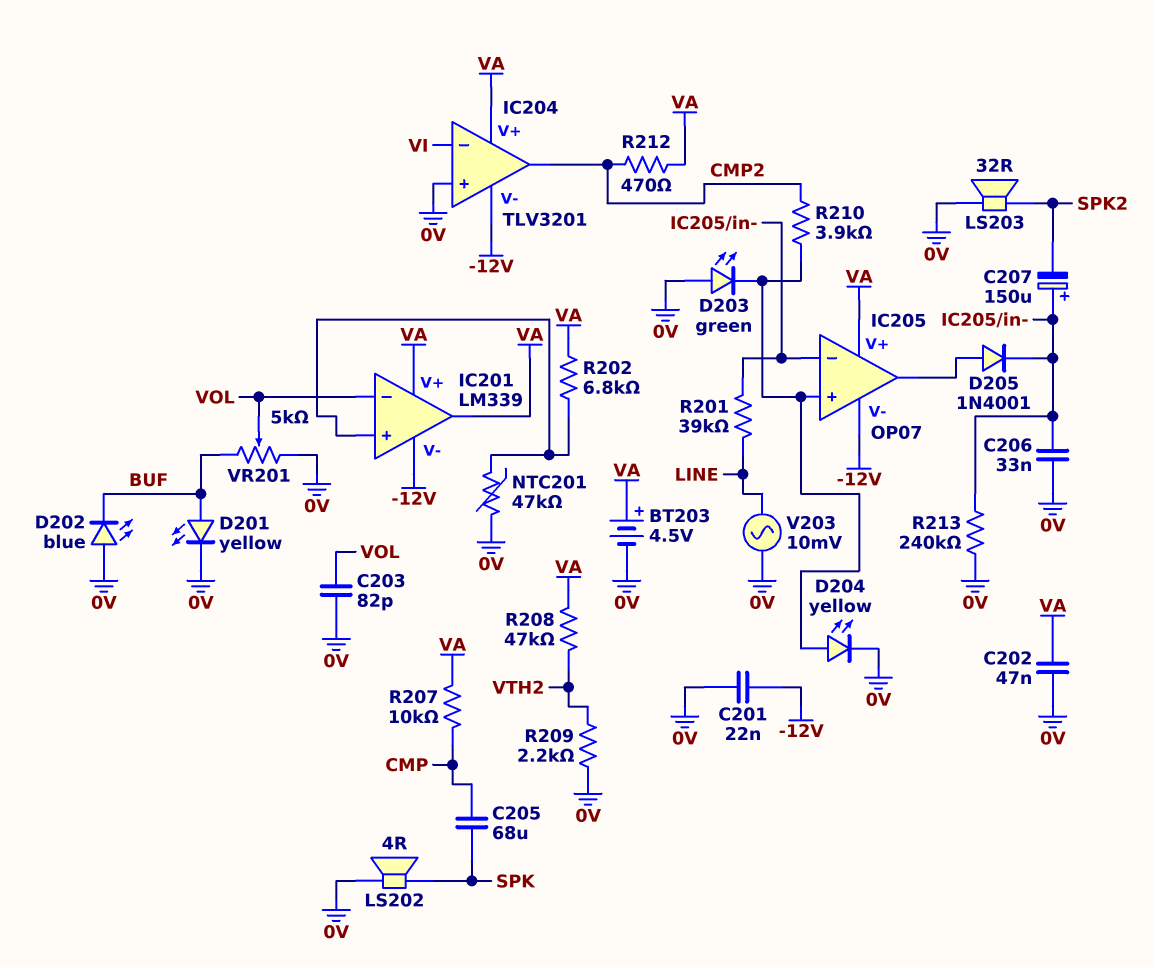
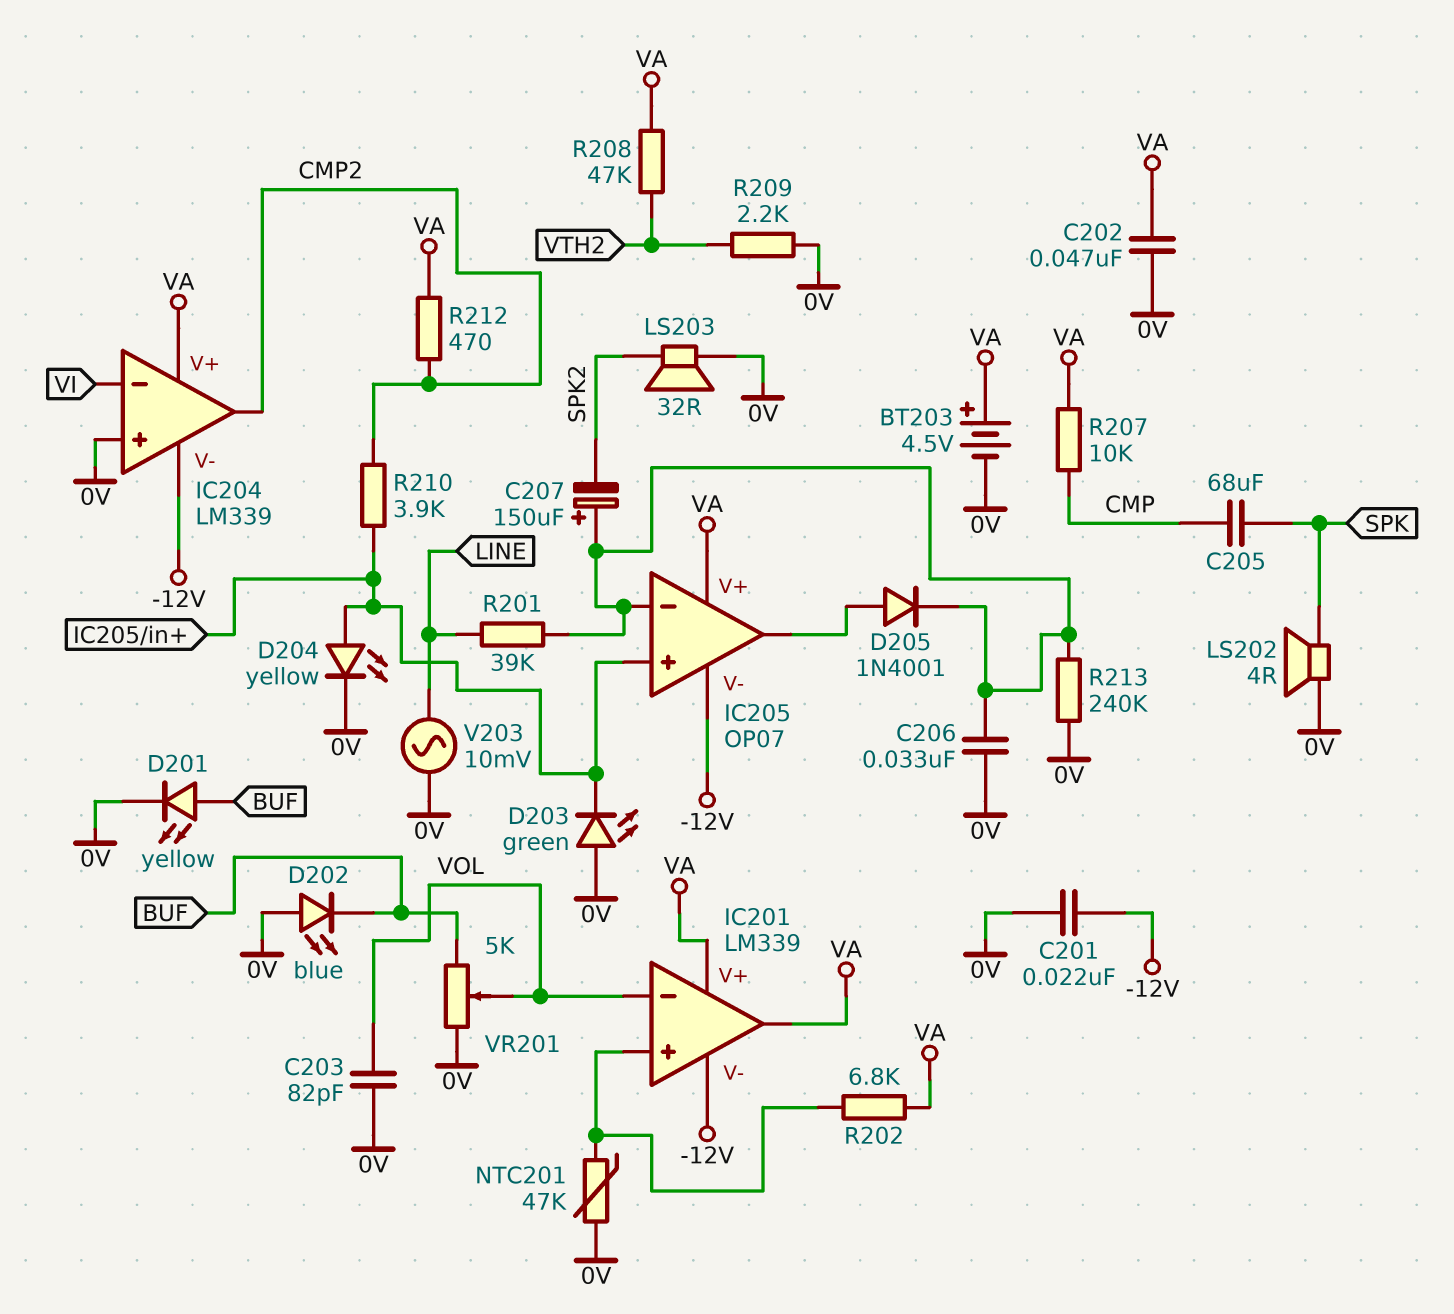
IC204: TLV3201 -> LM339

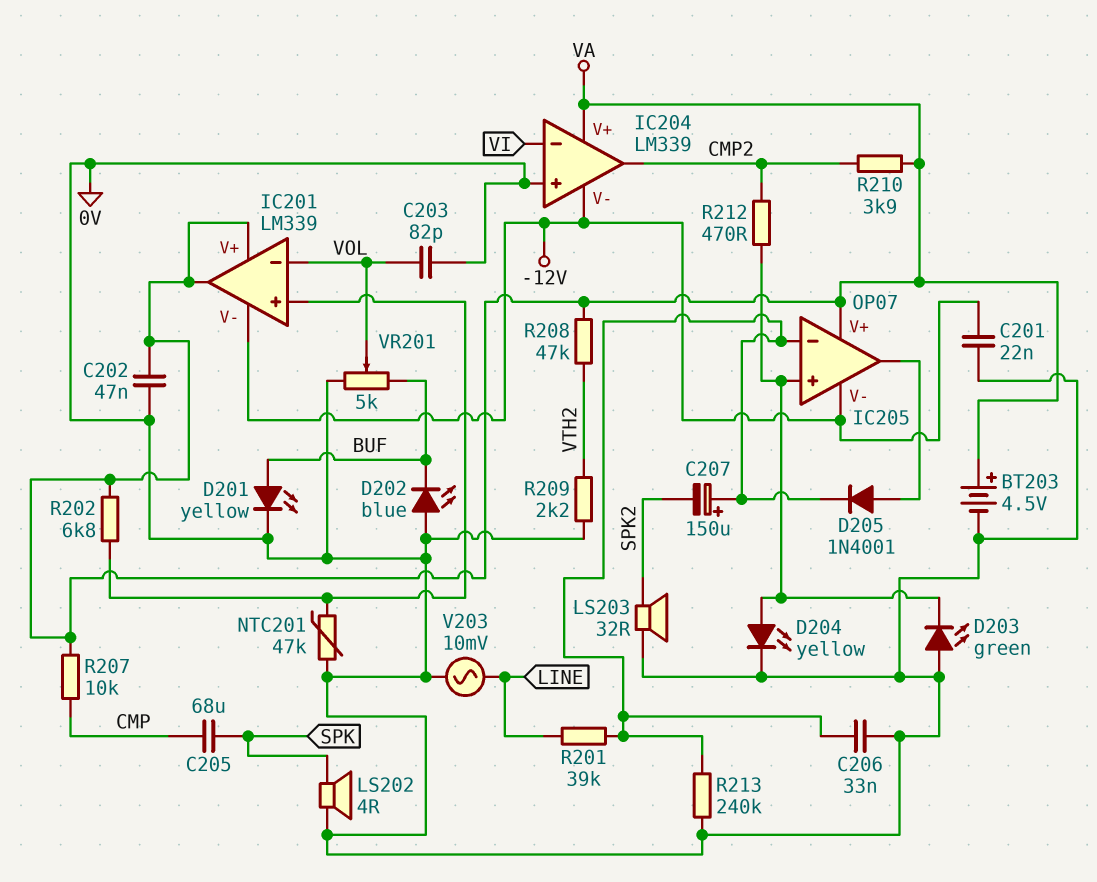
R210: 3.9k (CMP2, IC205/in+) -> 3.9k (CMP2, VA)
R212: 470 (CMP2, VA) -> 470 (CMP2, IC205/in+)

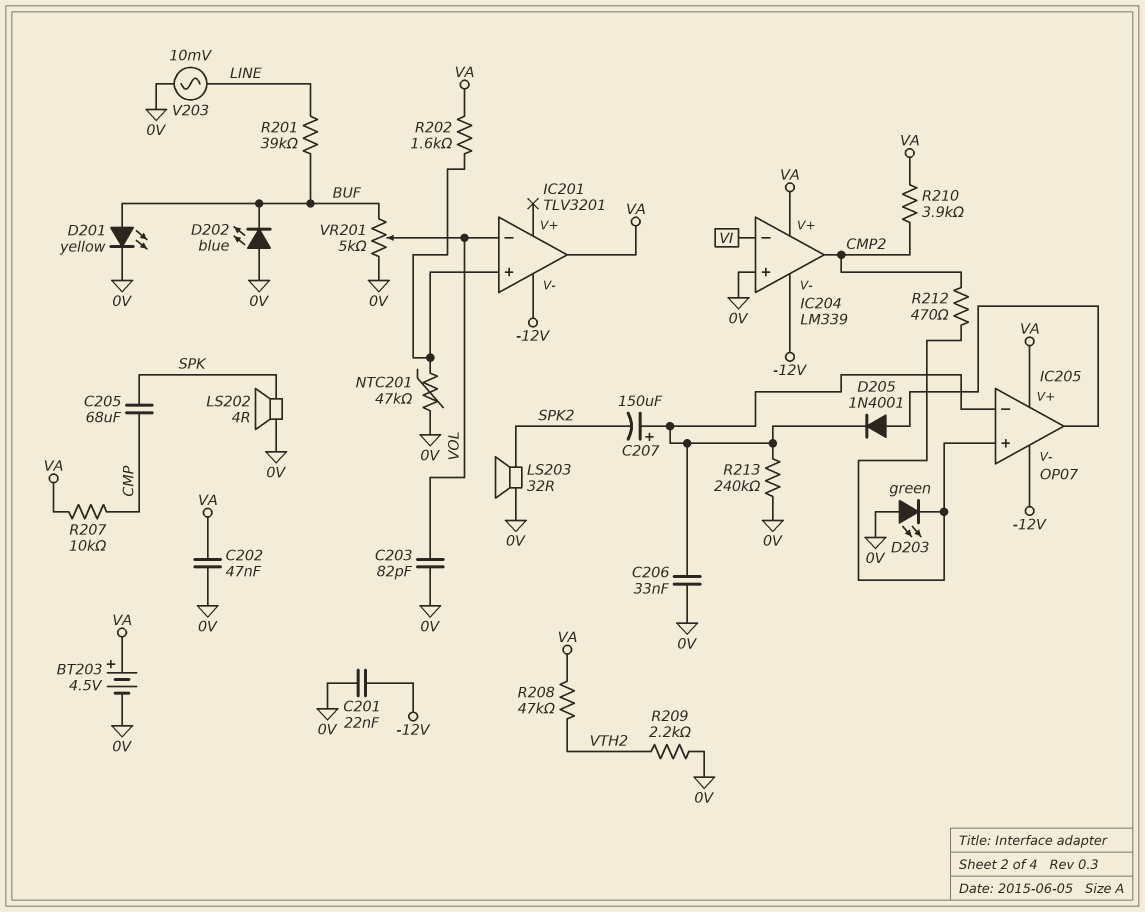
D204: LED yellow (A IC205/in+, K 0V) -> none
IC201: LM339 -> TLV3201
IC201 pin V+: VA -> none
R201: 39k (IC205/in-, LINE) -> 39k (BUF, LINE)
R202: 6.8k (IC201/in+, VA) -> 1.6k (IC201/in+, VA)

